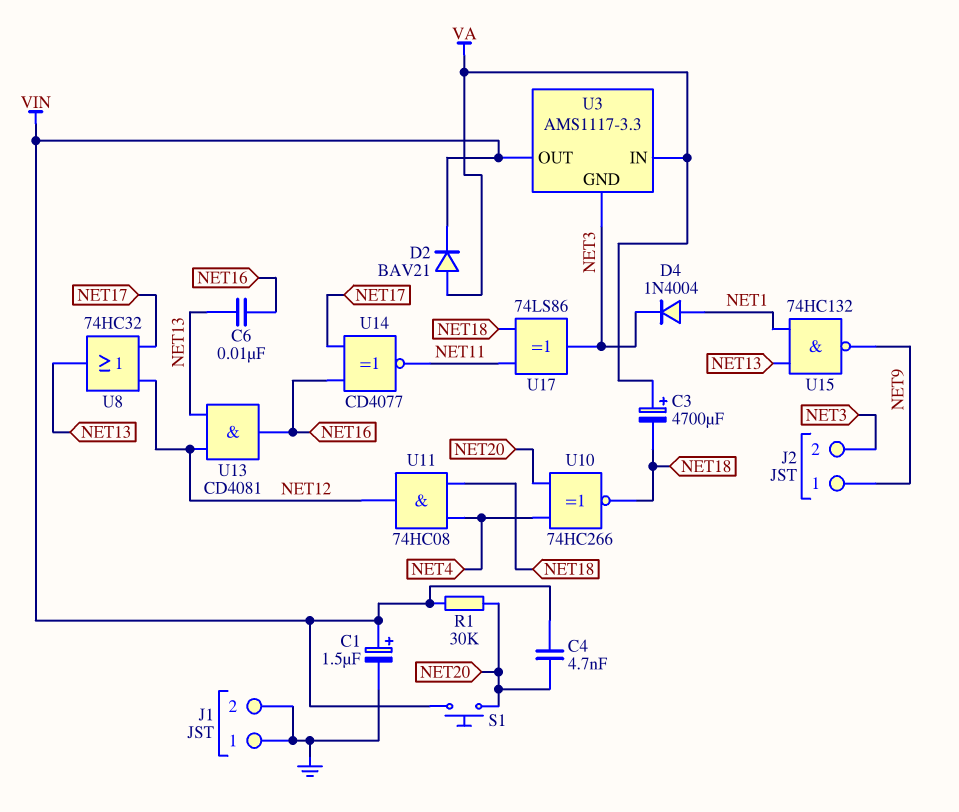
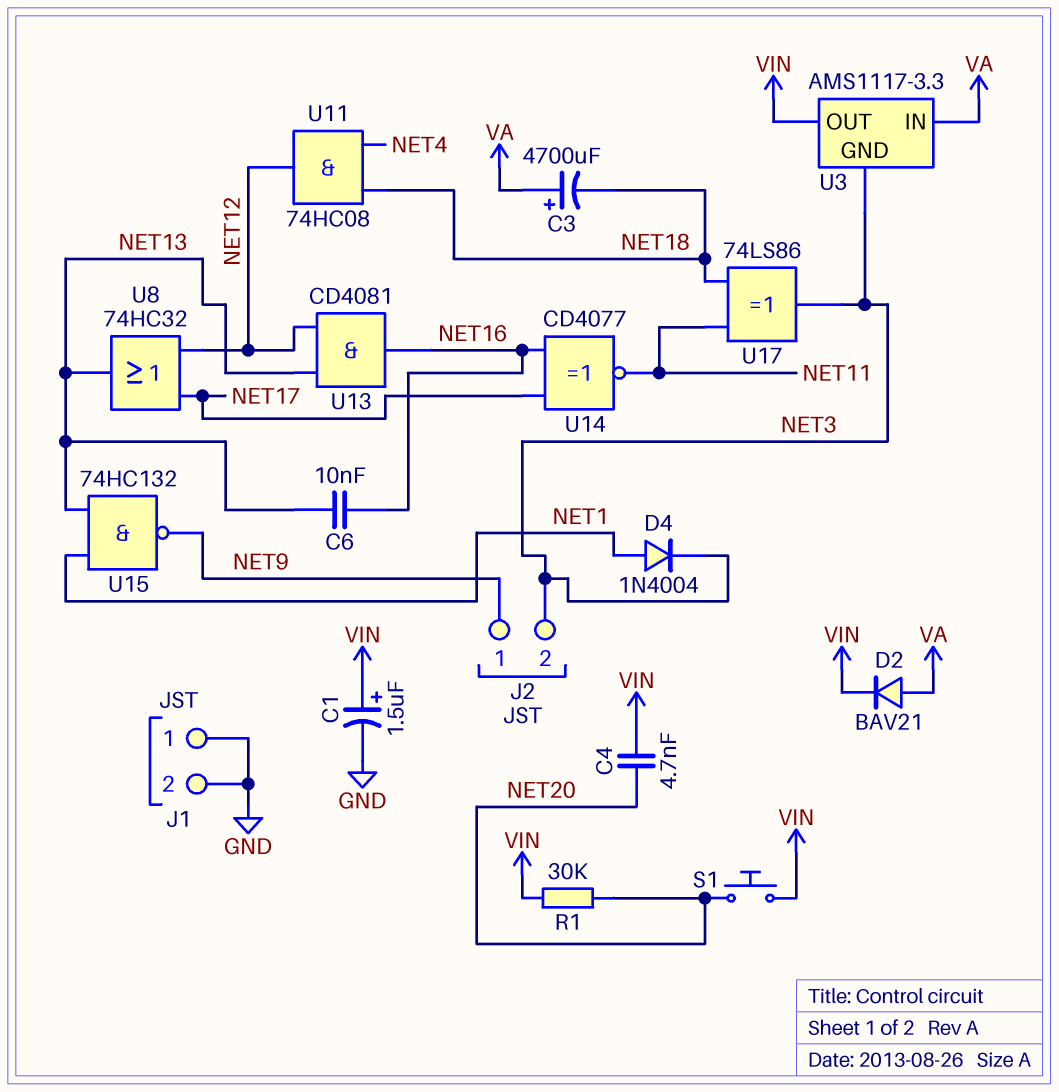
U10: XNOR 74HC266 (in NET4, in NET20, out NET18) -> none

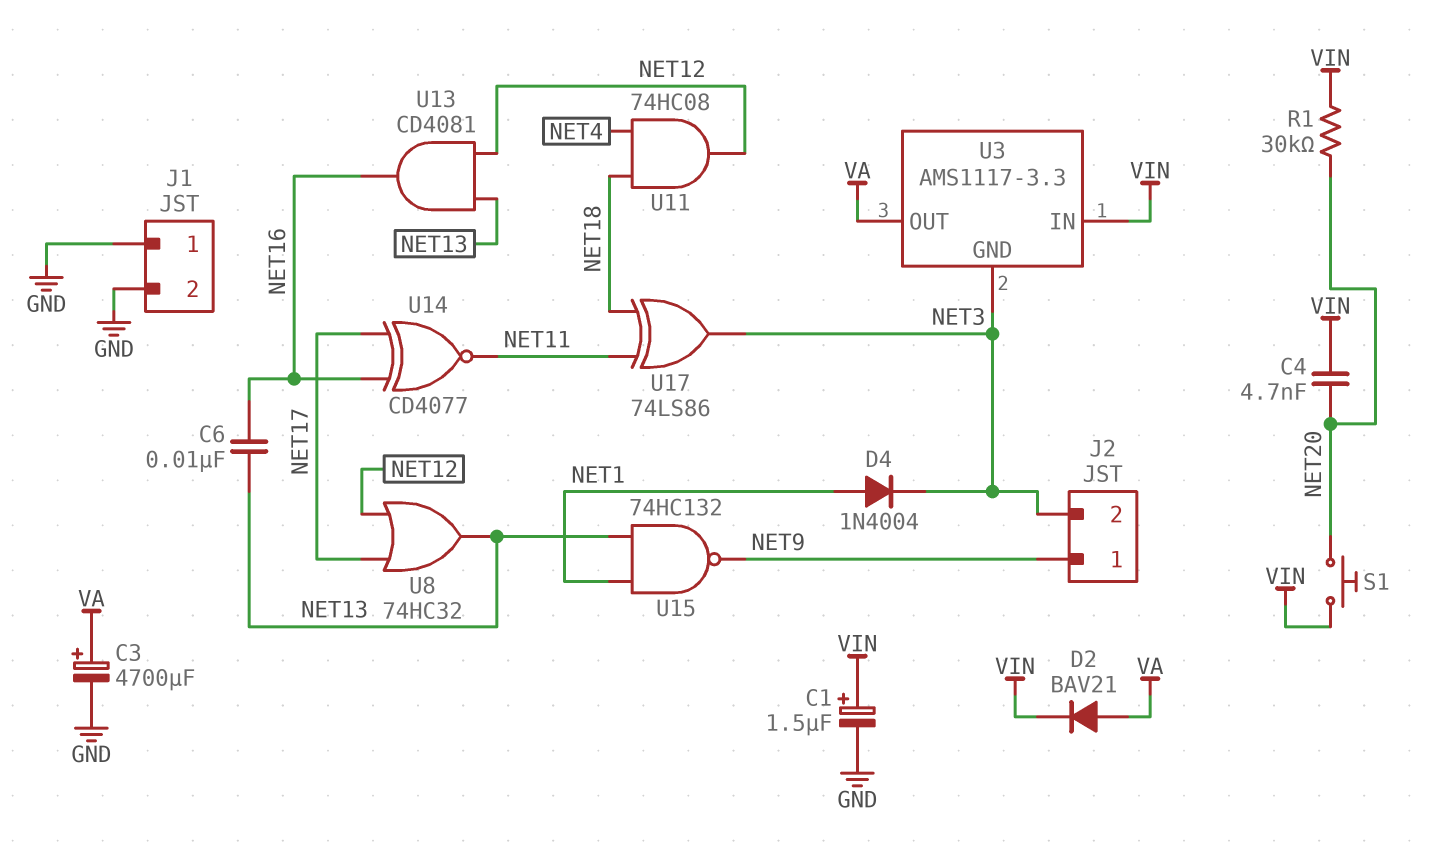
C3: 4700uF (plus VA, minus NET18) -> 4700uF (plus VA, minus GND)
U3 pin IN: VA -> VIN
U3 pin OUT: VIN -> VA

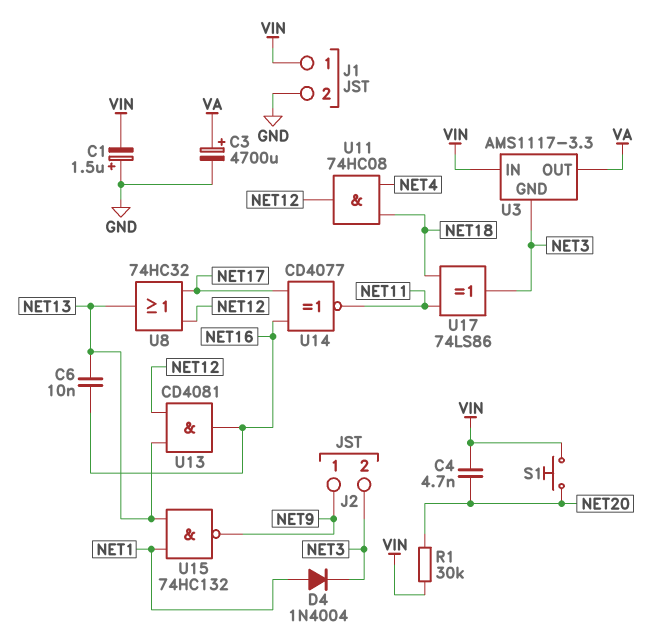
C1: 1.5uF (plus VIN, minus GND) -> 1.5uF (plus GND, minus VIN)
D2: diode BAV21 (A VA, K VIN) -> none
J1 pin 1: GND -> VIN

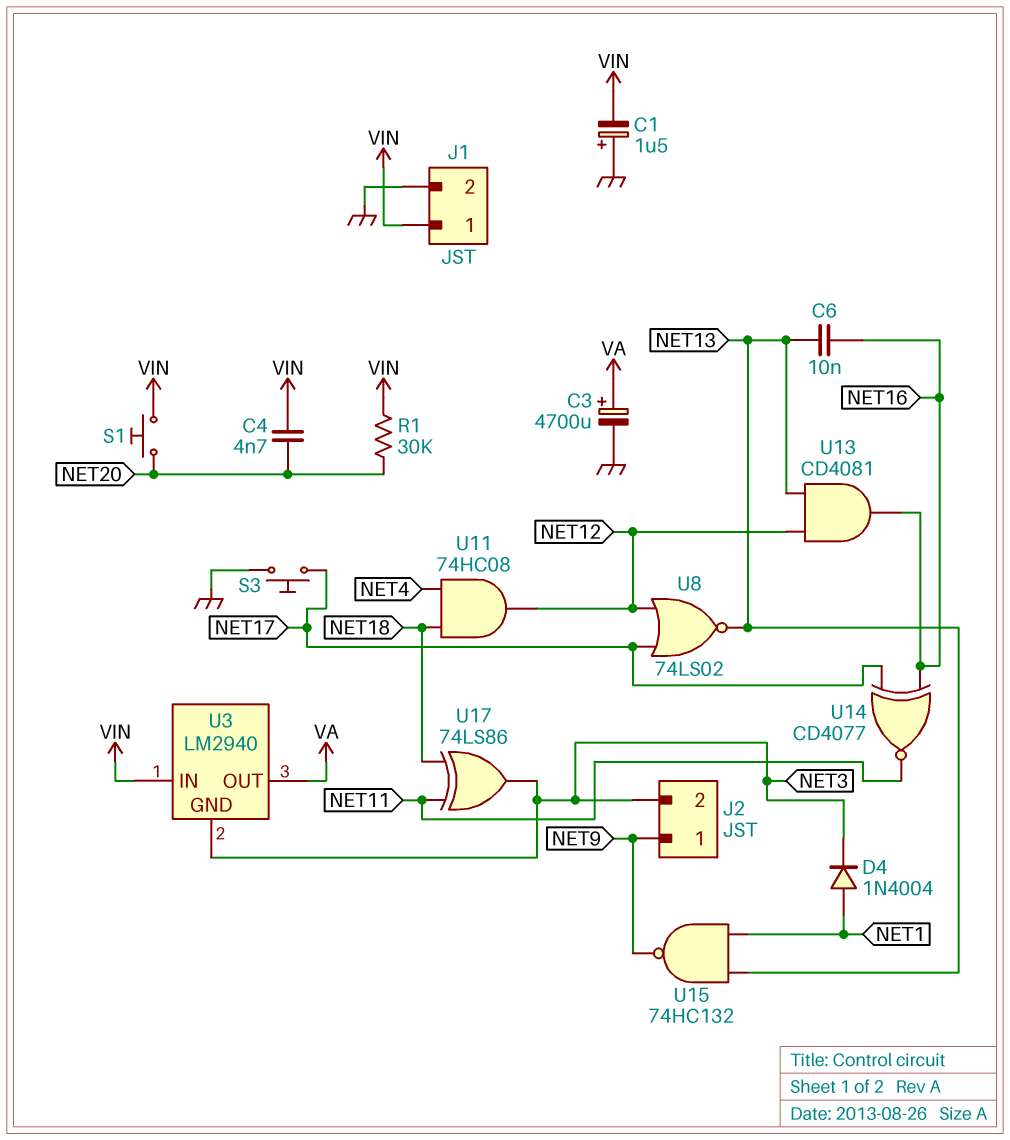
S3: none -> button (GND, NET17)
U3: AMS1117-3.3 -> LM2940
U8: OR 74HC32 (in NET12, in NET17, out NET13) -> NOR 74LS02 (in NET12, in NET17, out NET13)

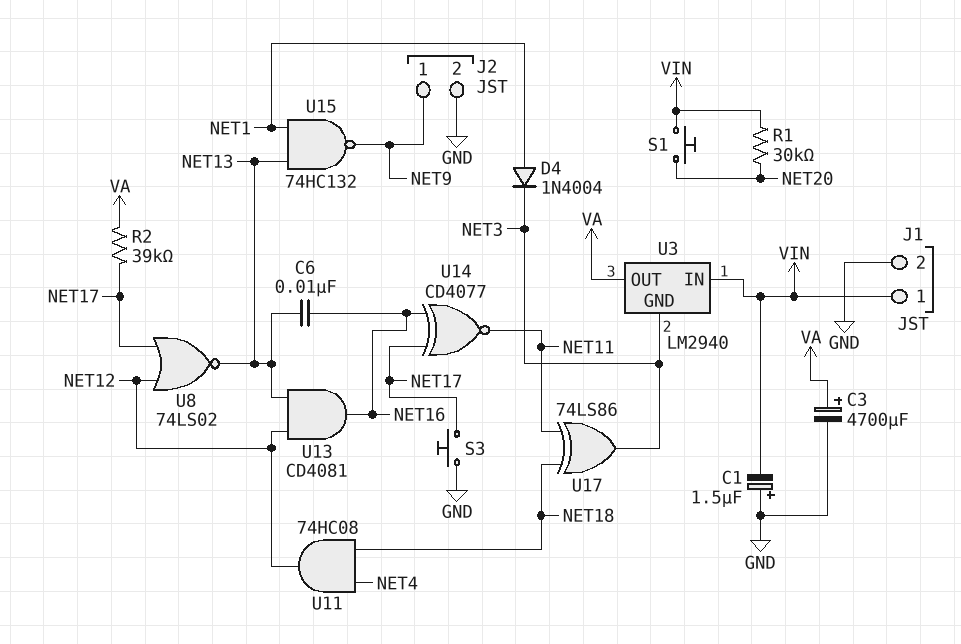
C4: 4.7nF (NET20, VIN) -> none
J2 pin 2: NET3 -> GND
R2: none -> 39k (NET17, VA)

